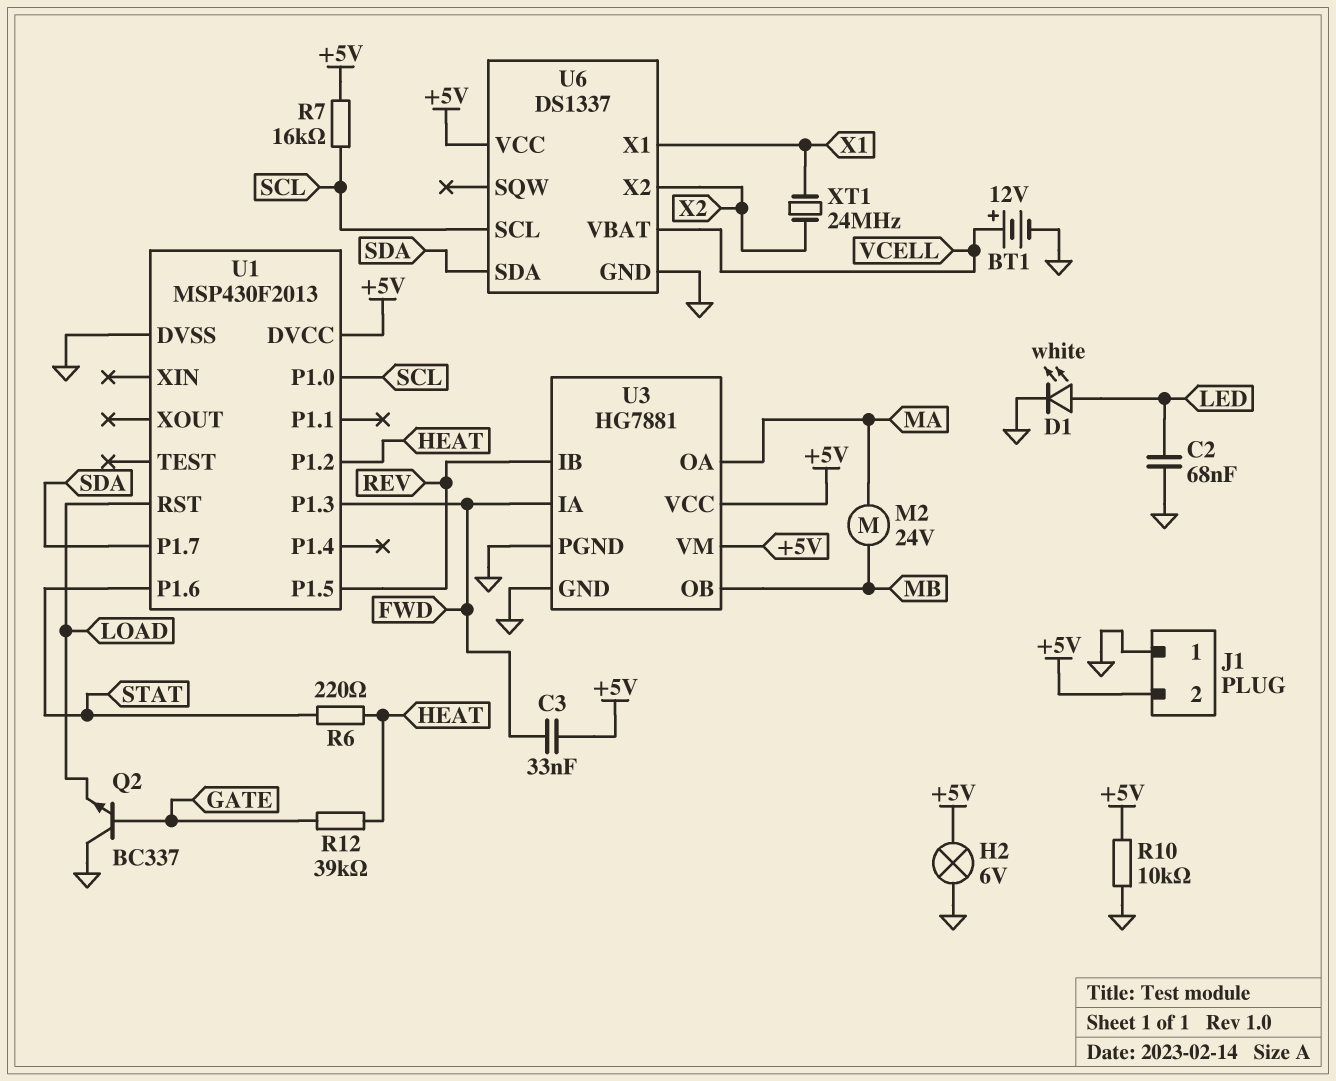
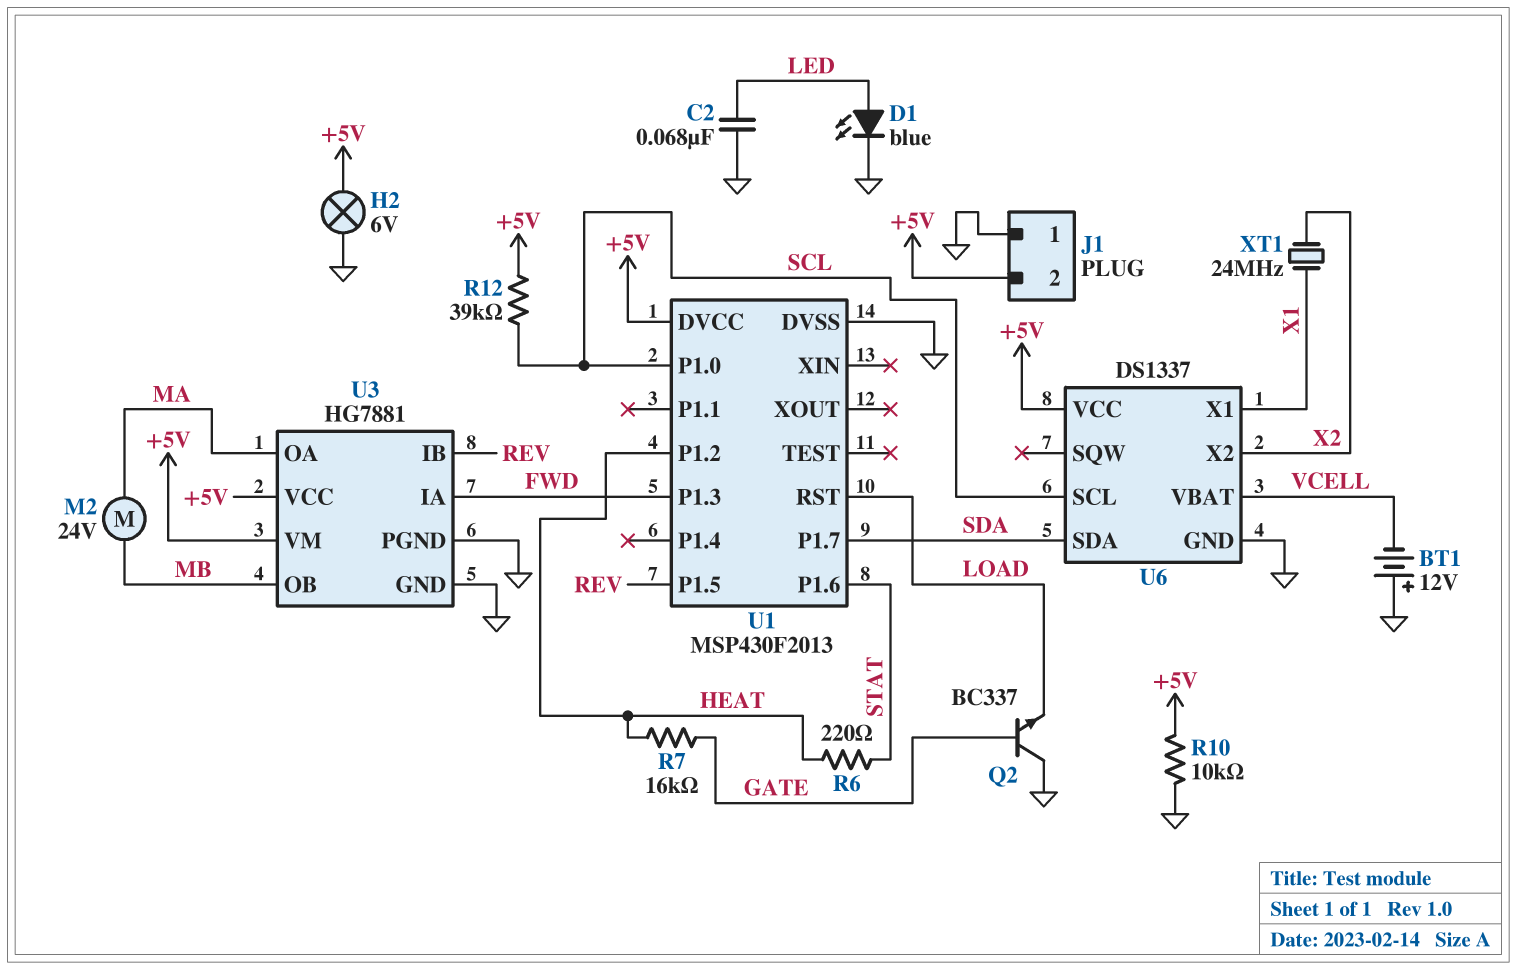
BT1: 12V (plus VCELL, minus GND) -> 12V (plus GND, minus VCELL)
C3: 33nF (+5V, FWD) -> none
D1: LED white (A LED, K GND) -> LED blue (A LED, K GND)
R7: 16k (+5V, SCL) -> 16k (GATE, HEAT)
R12: 39k (GATE, HEAT) -> 39k (+5V, SCL)

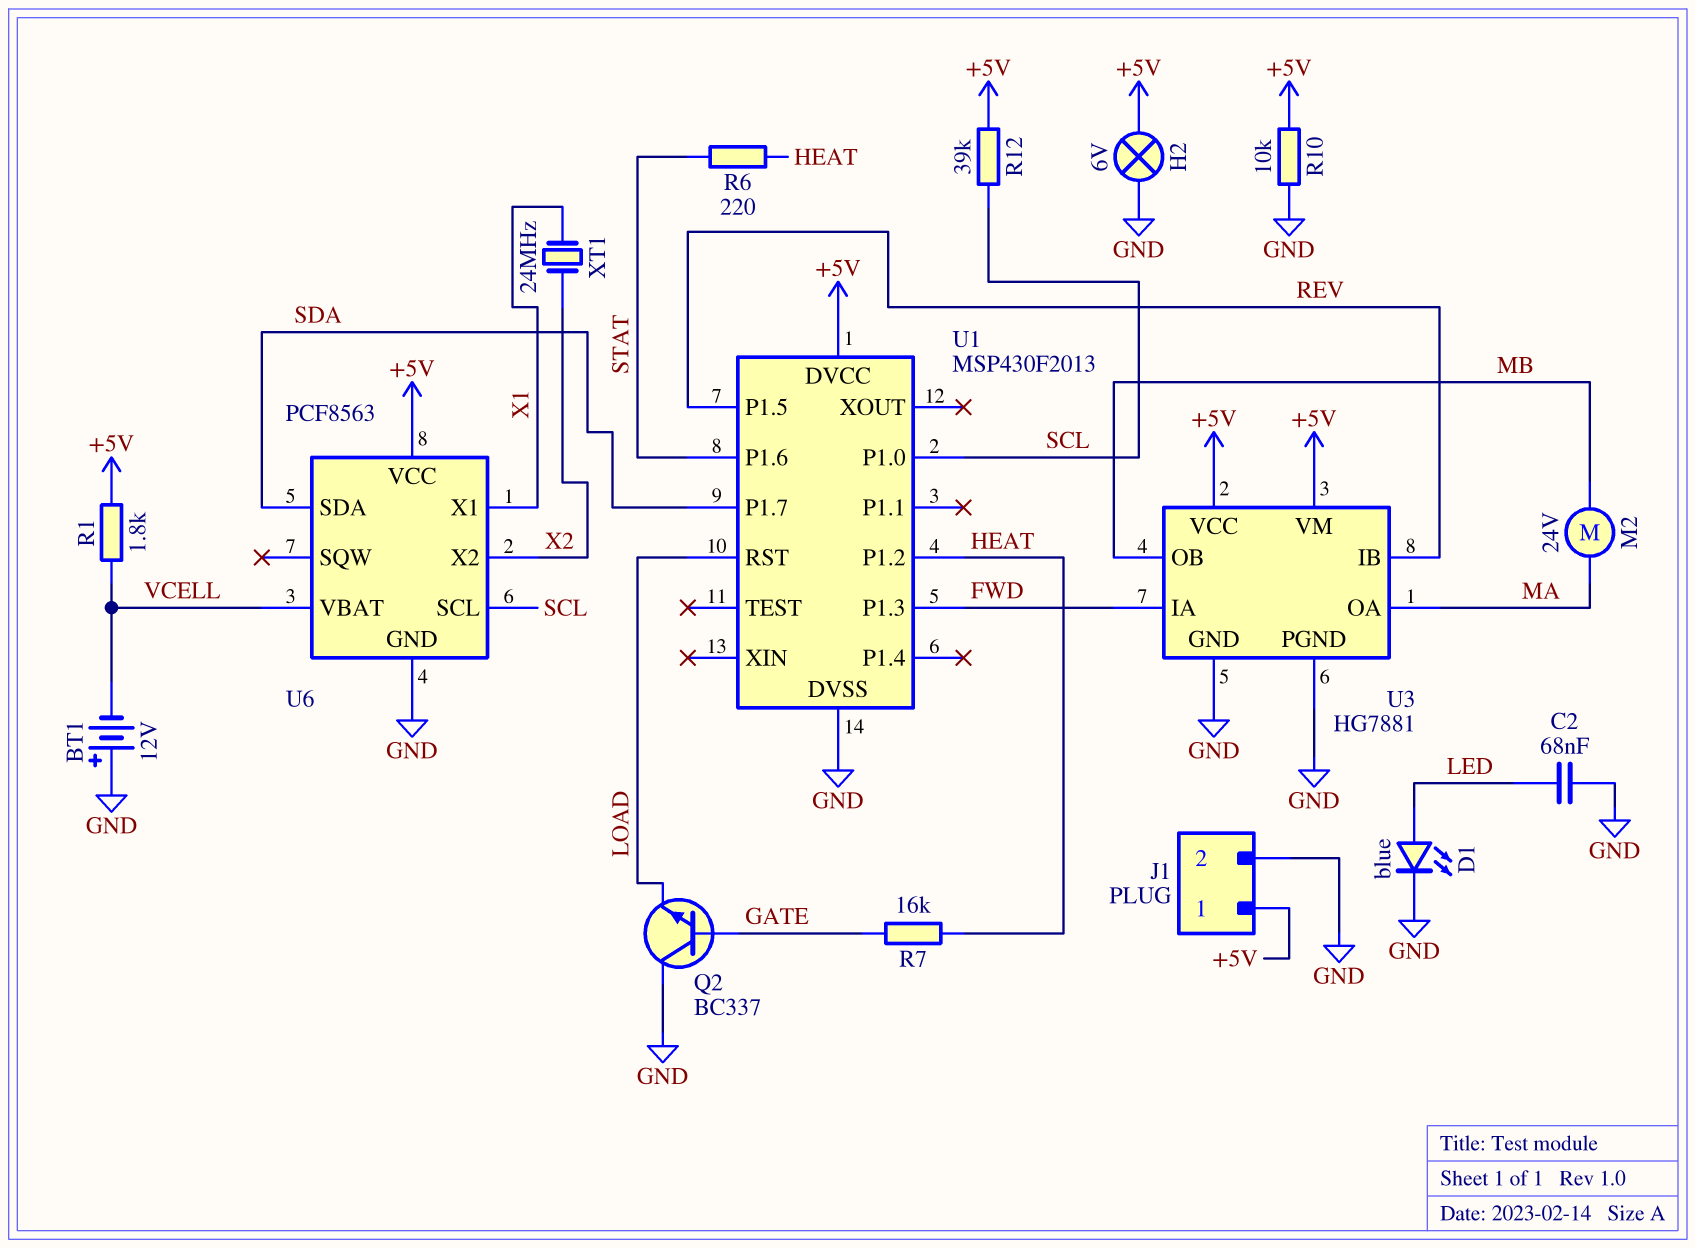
J1 pin 1: GND -> +5V
J1 pin 2: +5V -> GND
R1: none -> 1.8k (+5V, VCELL)
U6: DS1337 -> PCF8563

